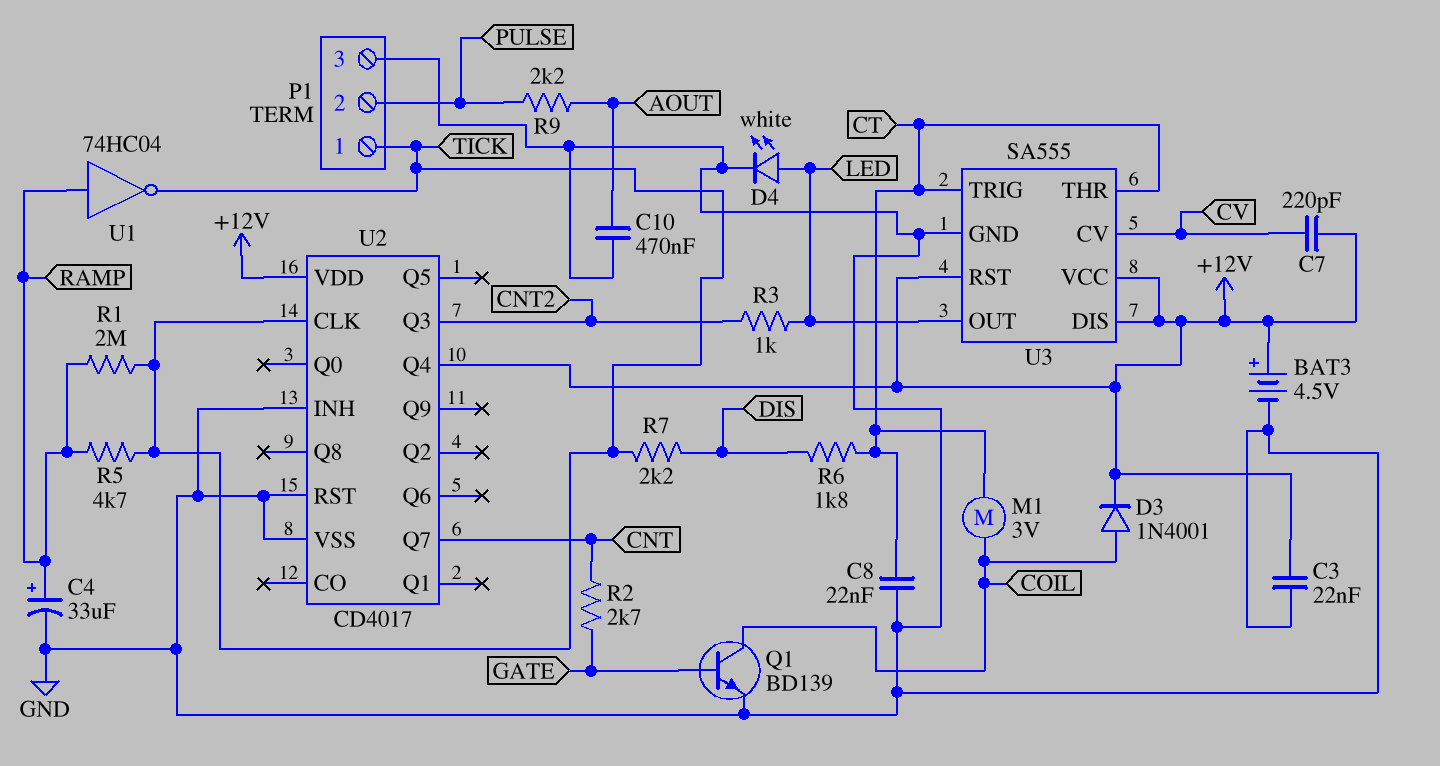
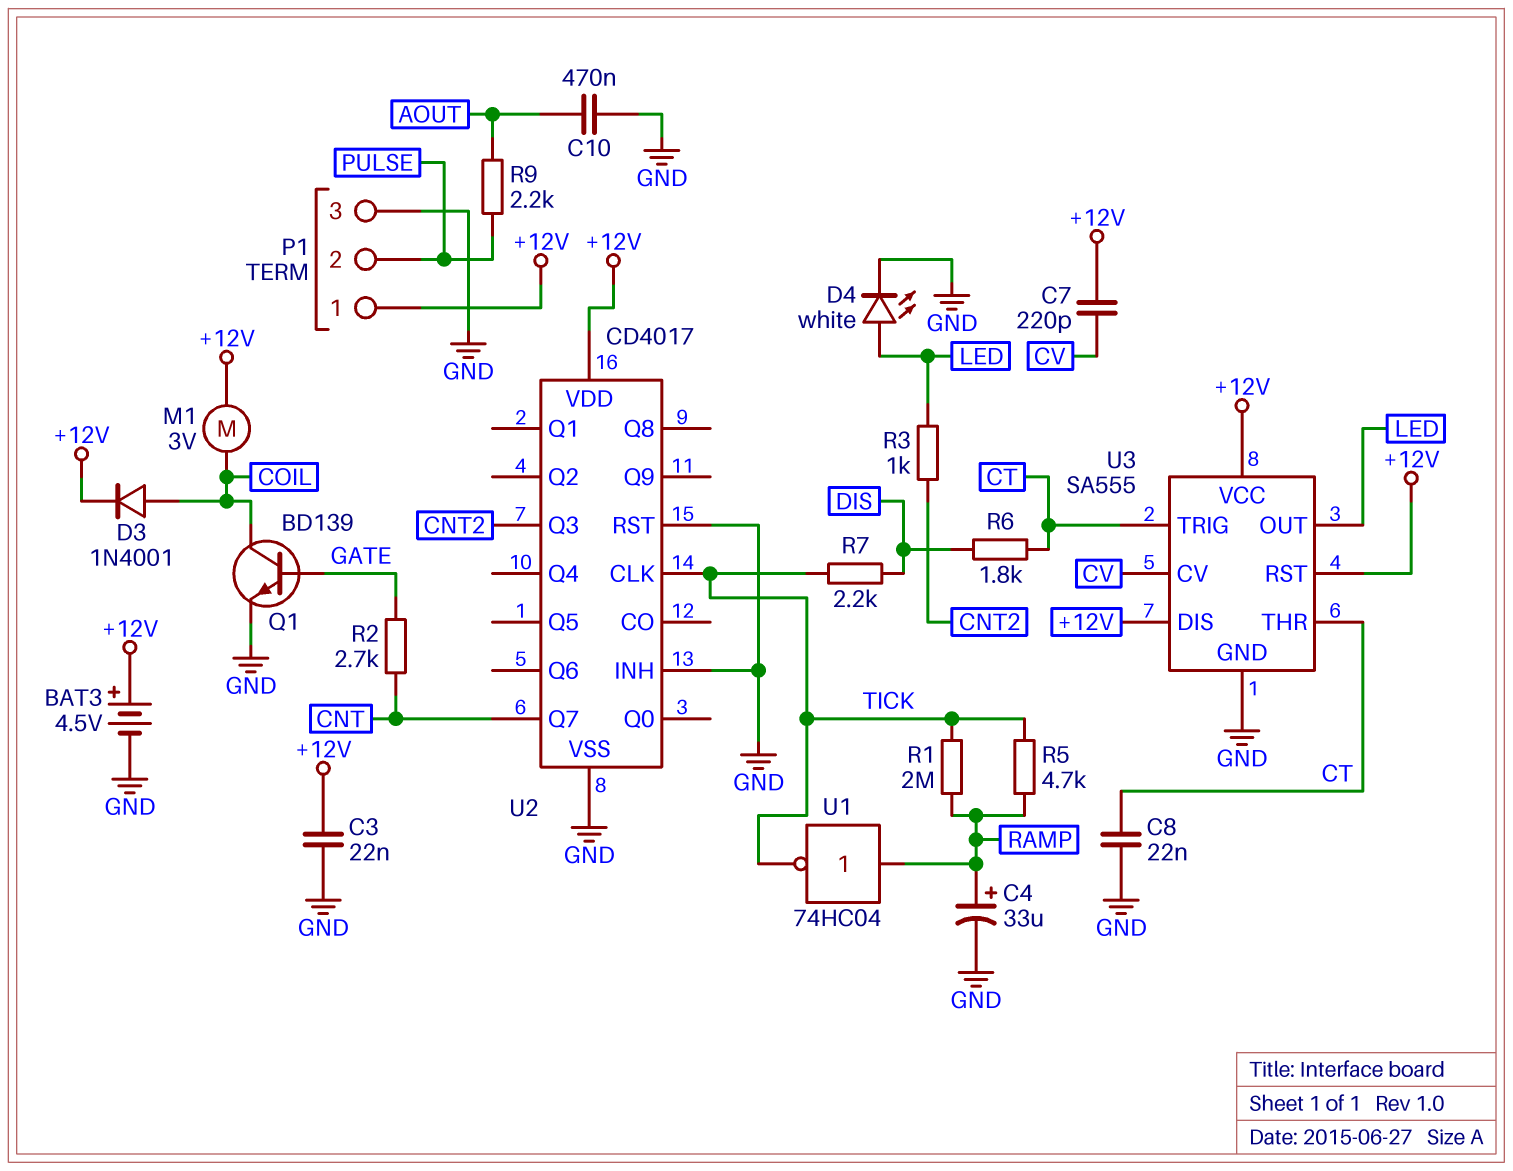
M1: motor 3V (COIL, CT) -> motor 3V (+12V, COIL)
P1 pin 1: TICK -> +12V
U2 pin Q4: +12V -> none

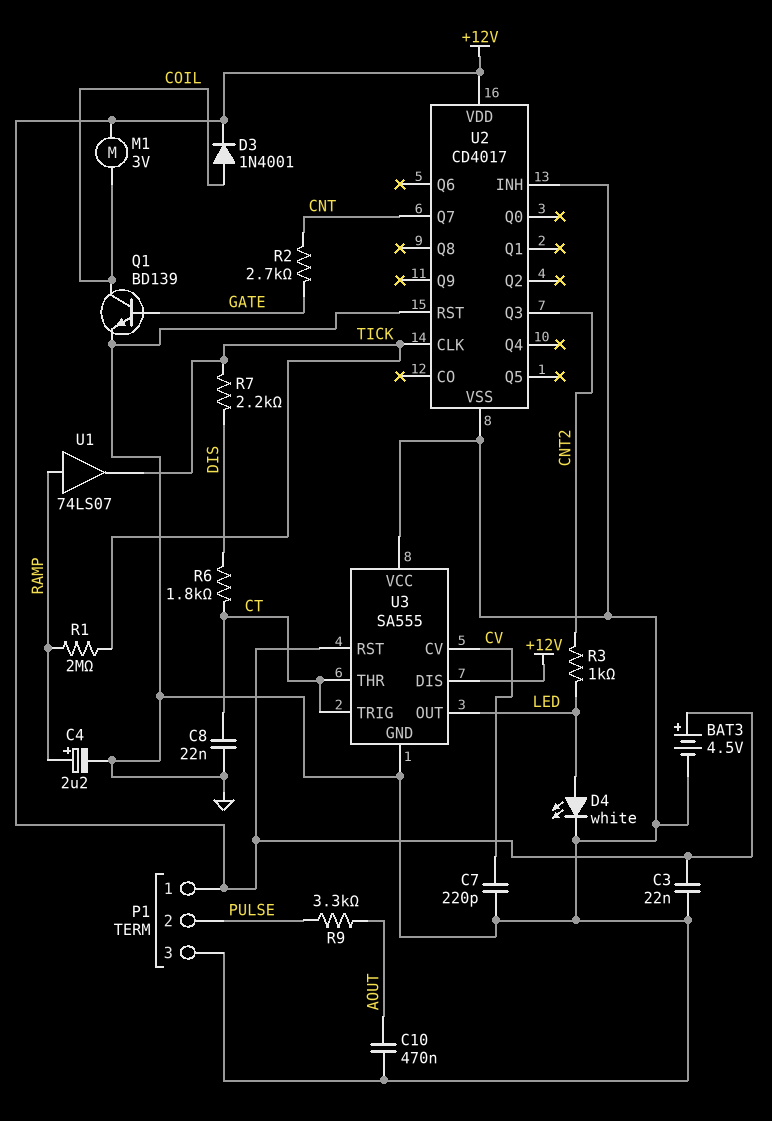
C4: 33uF (plus RAMP, minus GND) -> 2.2uF (plus RAMP, minus GND)
C7: 220pF (+12V, CV) -> 220pF (CV, GND)
R5: 4.7k (RAMP, TICK) -> none
R9: 2.2k (AOUT, PULSE) -> 3.3k (AOUT, PULSE)
U1: NOT 74HC04 (in RAMP, out TICK) -> buffer 74LS07 (in RAMP, out TICK)
U3 pin VCC: +12V -> GND

